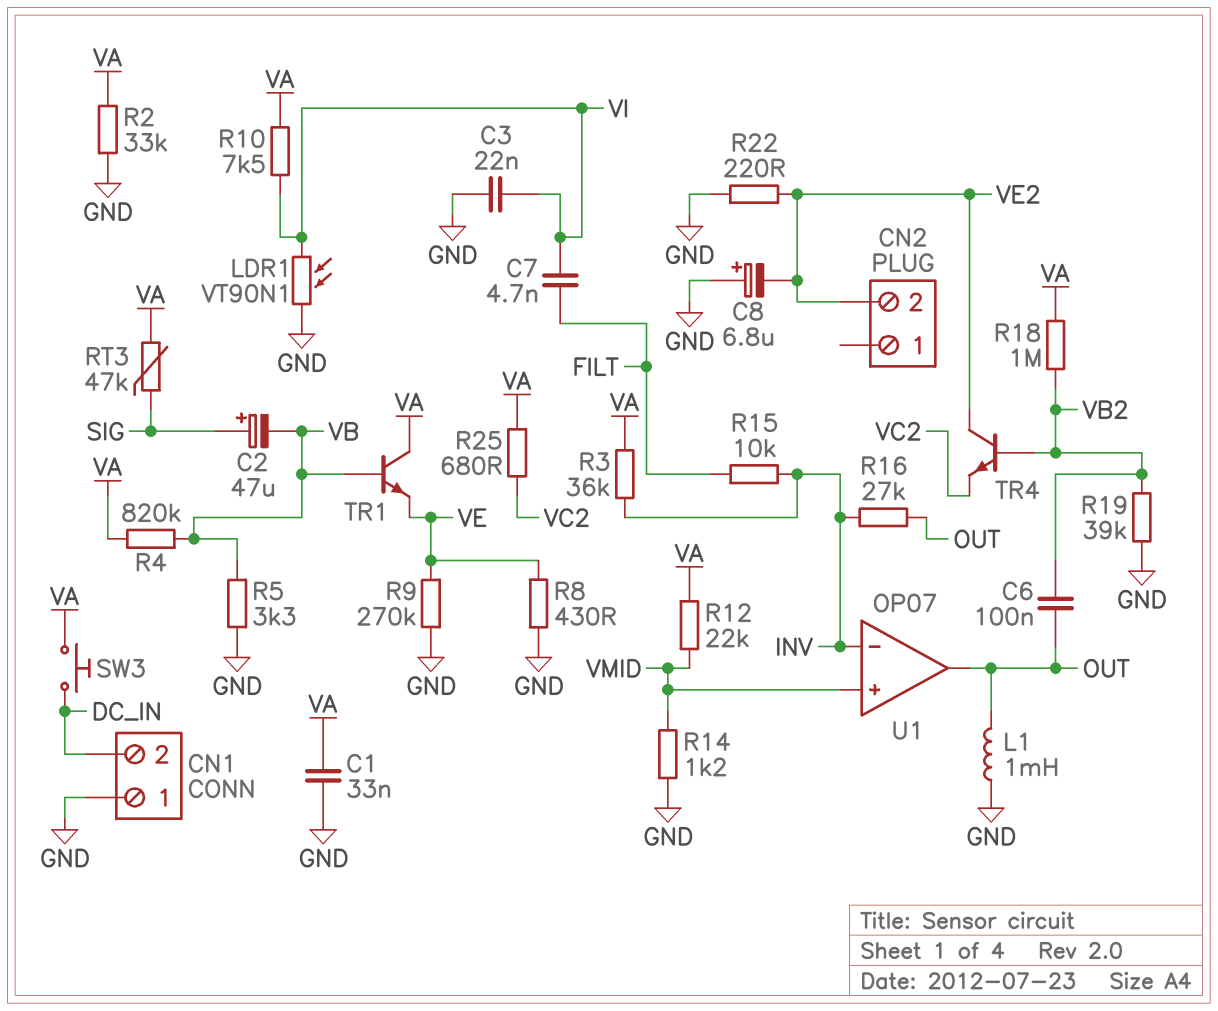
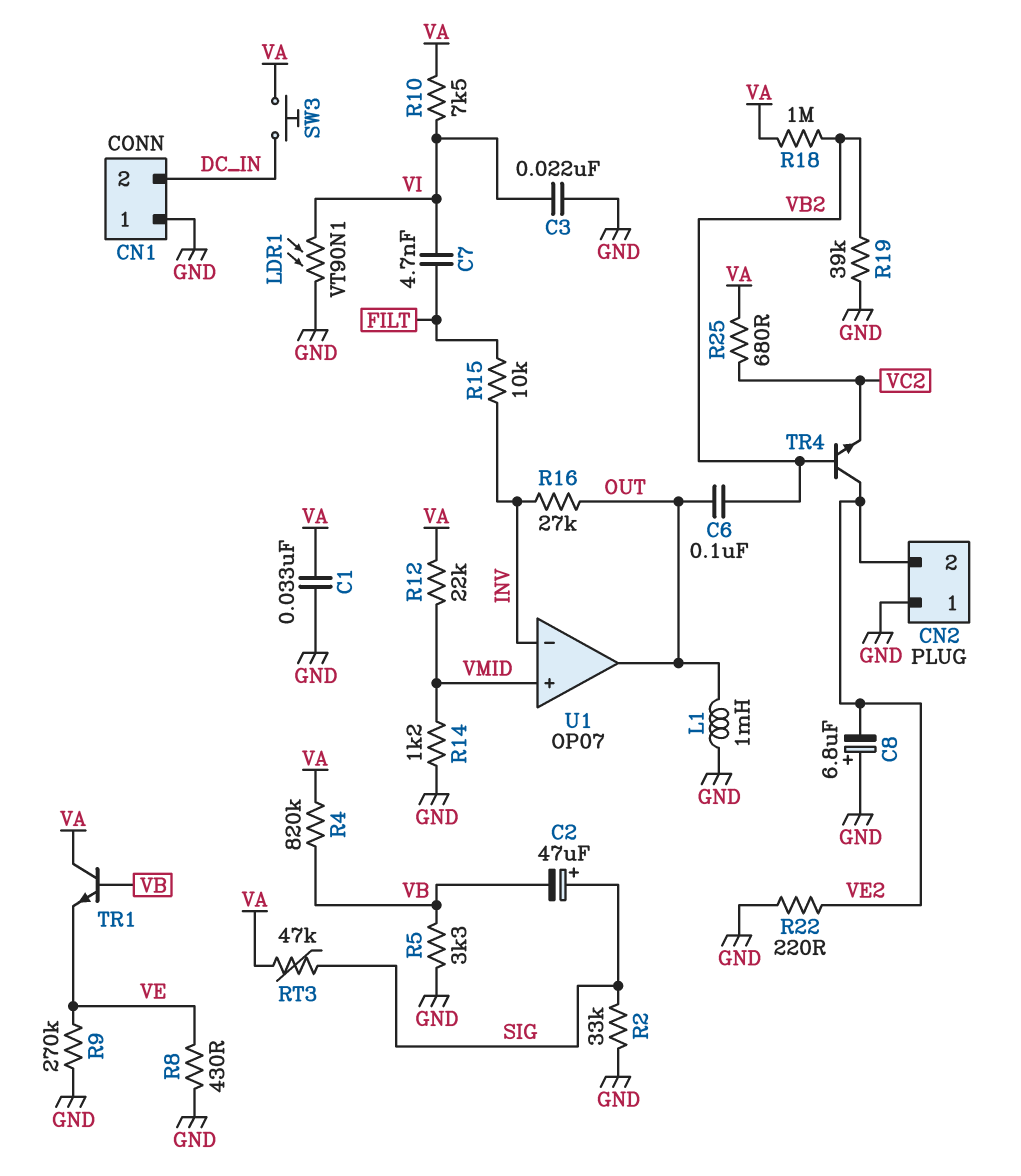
CN2 pin 1: none -> GND
R2: 33k (GND, VA) -> 33k (GND, SIG)
R3: 36k (INV, VA) -> none

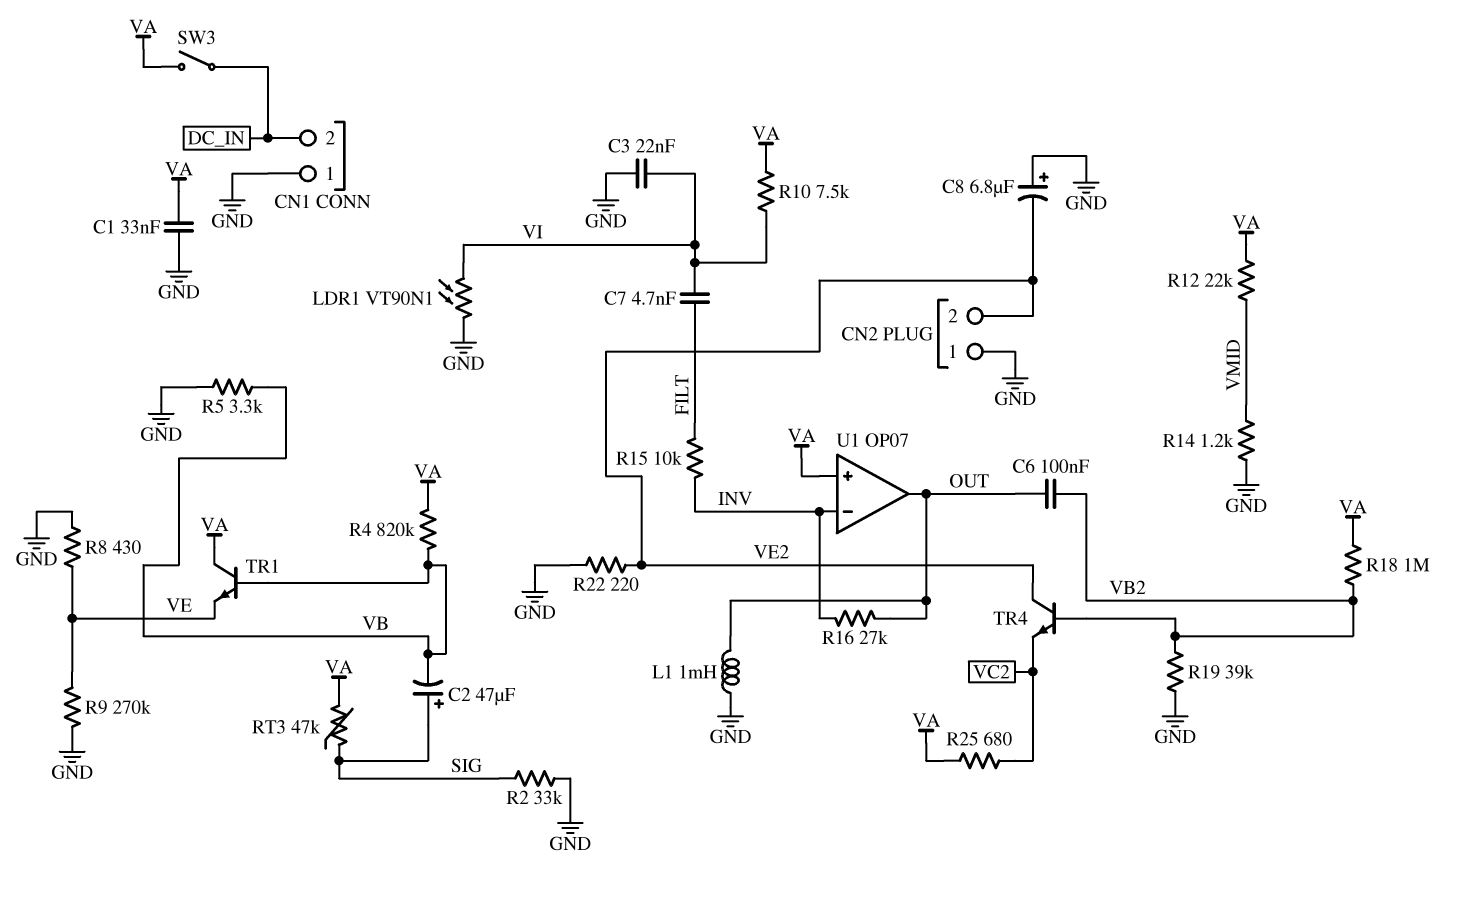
SW3: button (DC_IN, VA) -> switch (DC_IN, VA)
U1 pin in+: VMID -> VA

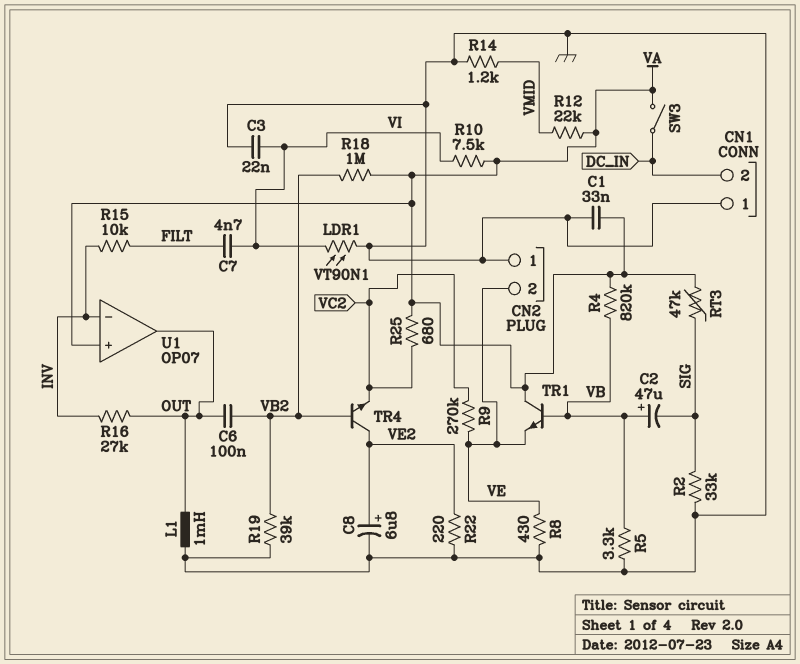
C2: 47uF (plus SIG, minus VB) -> 47uF (plus VB, minus SIG)
C8: 6.8uF (plus GND, minus VE2) -> 6.8uF (plus VE2, minus GND)
CN2 pin 2: VE2 -> VE
R9: 270k (GND, VE) -> 270k (VC2, VE)

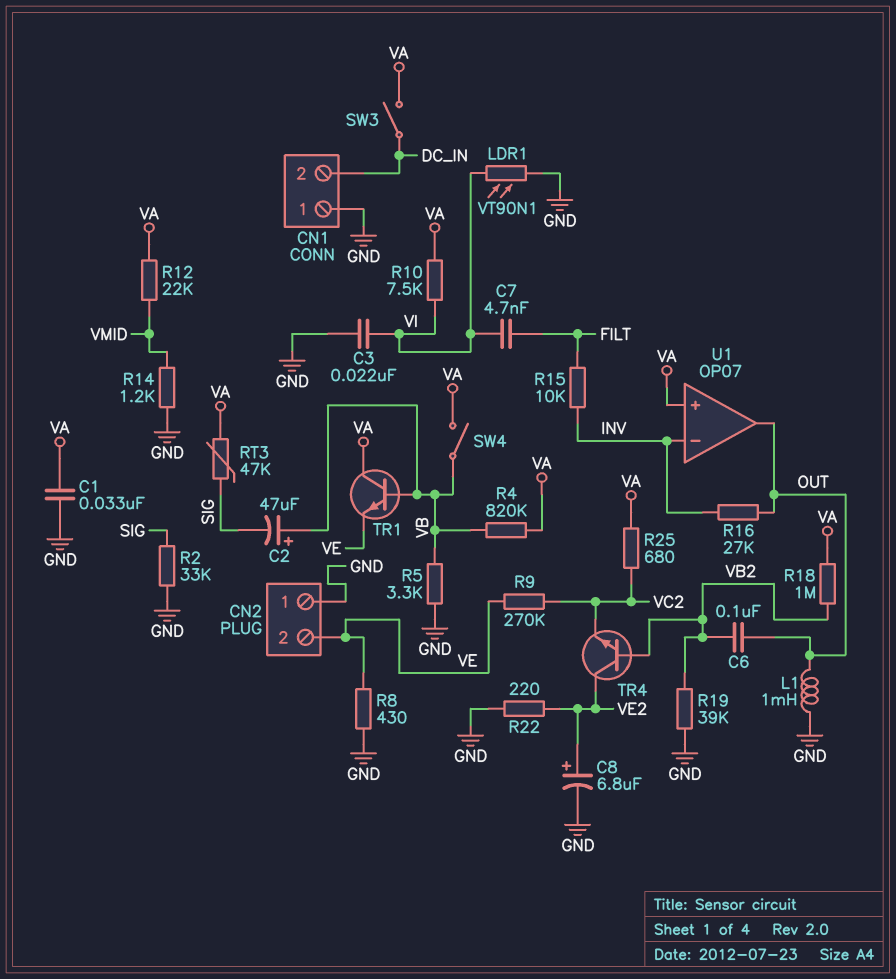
SW4: none -> switch (VA, VB)

